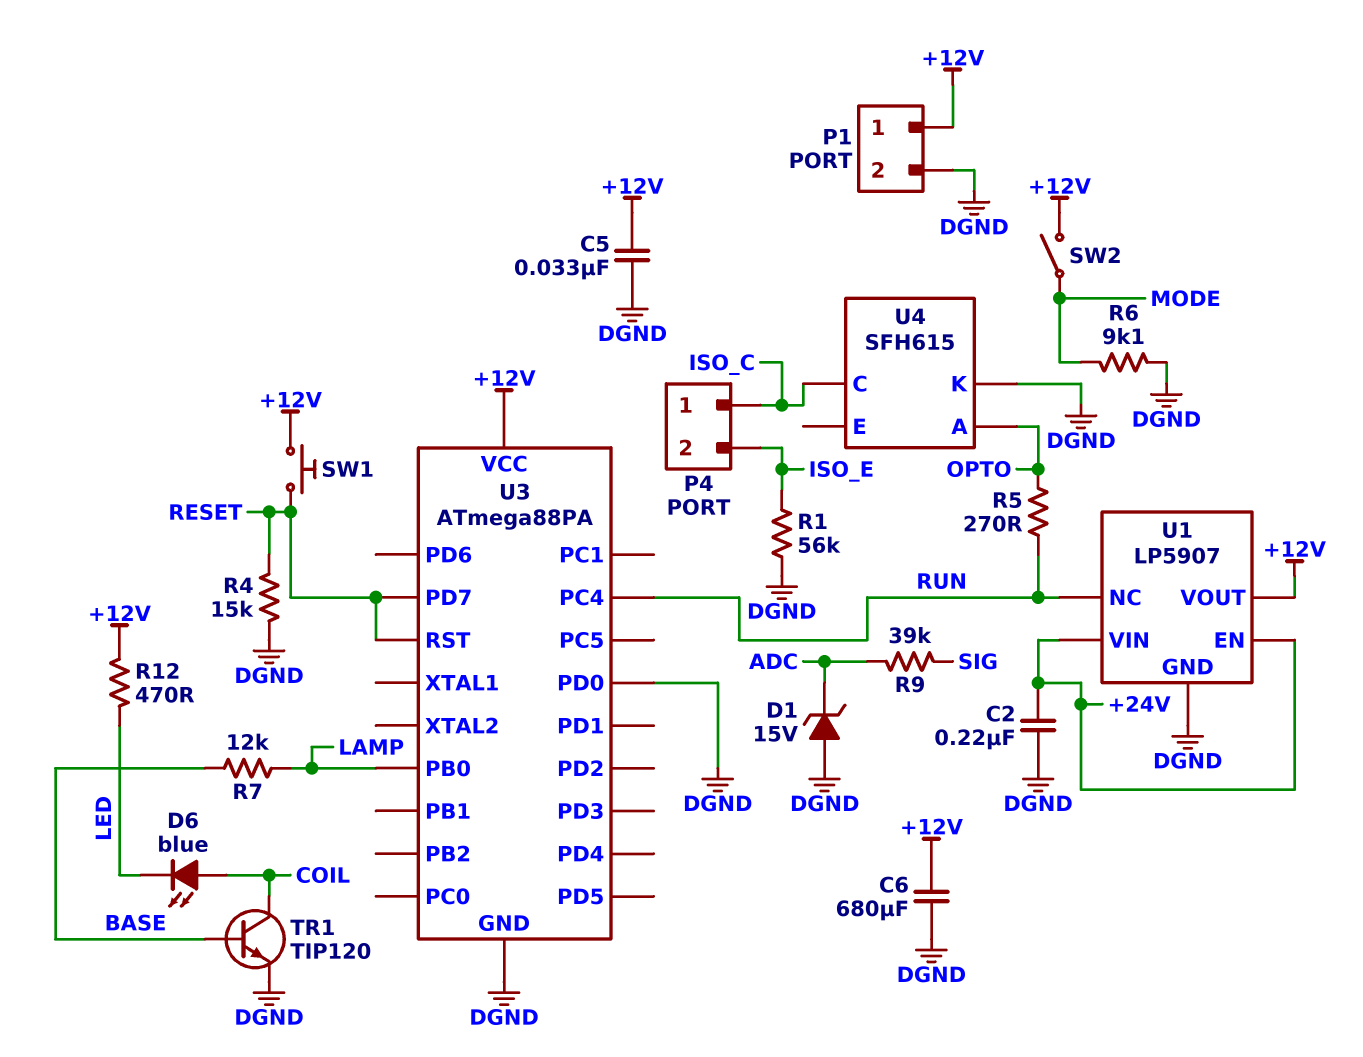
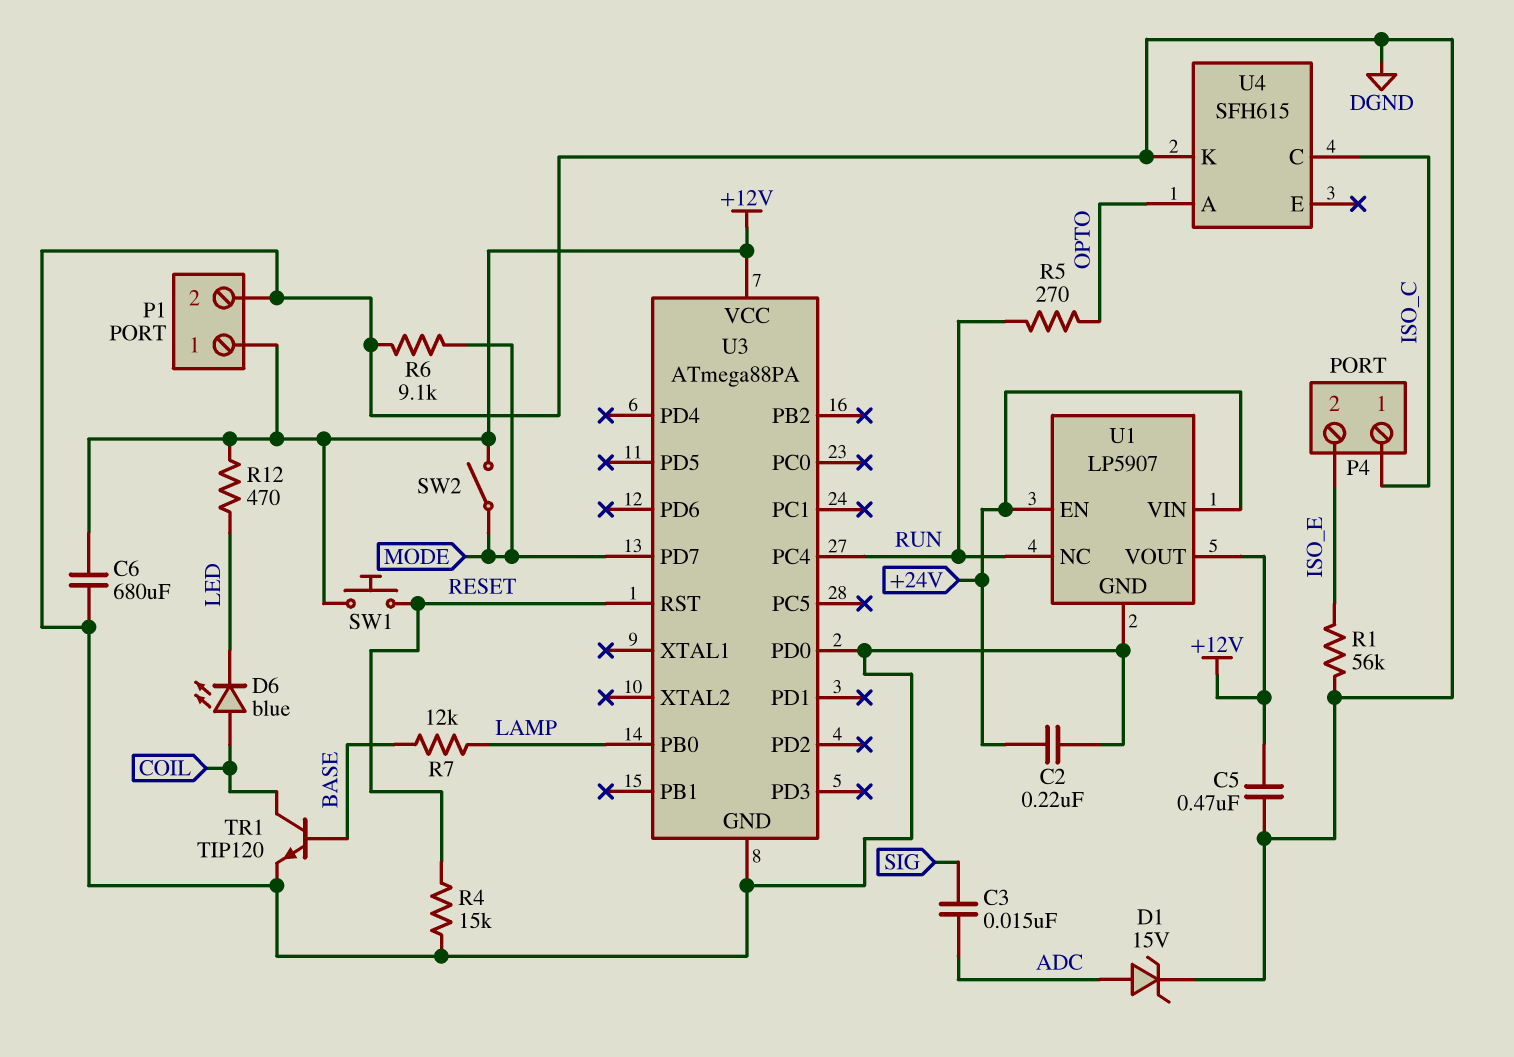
C3: none -> 15nF (ADC, SIG)
C5: 33nF (+12V, DGND) -> 470nF (+12V, DGND)
D1: zener 15V (A DGND, K ADC) -> zener 15V (A ADC, K DGND)
R9: 39k (ADC, SIG) -> none
U3 pin PD7: RESET -> MODE

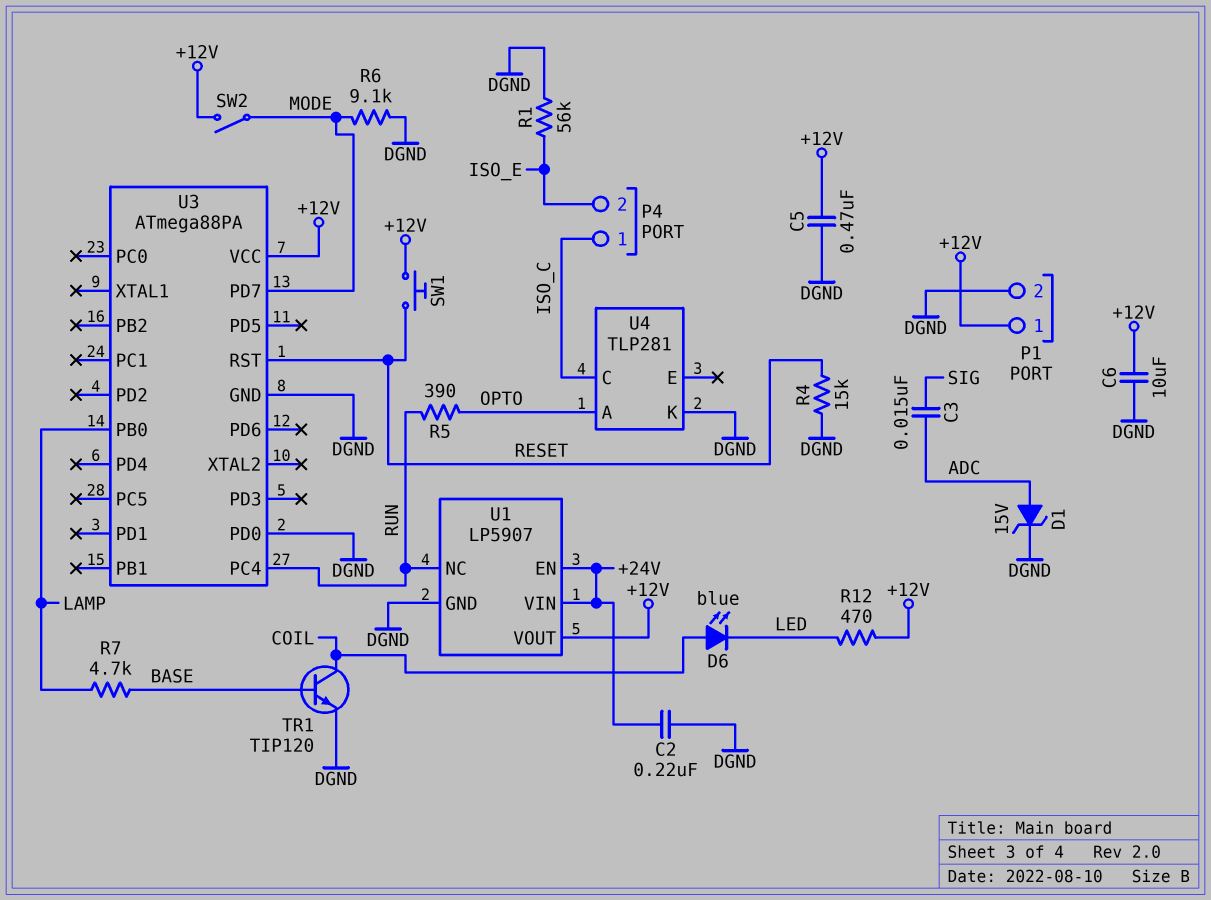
C6: 680uF (+12V, DGND) -> 10uF (+12V, DGND)
R5: 270 (OPTO, RUN) -> 390 (OPTO, RUN)
R7: 12k (BASE, LAMP) -> 4.7k (BASE, LAMP)
U4: SFH615 -> TLP281

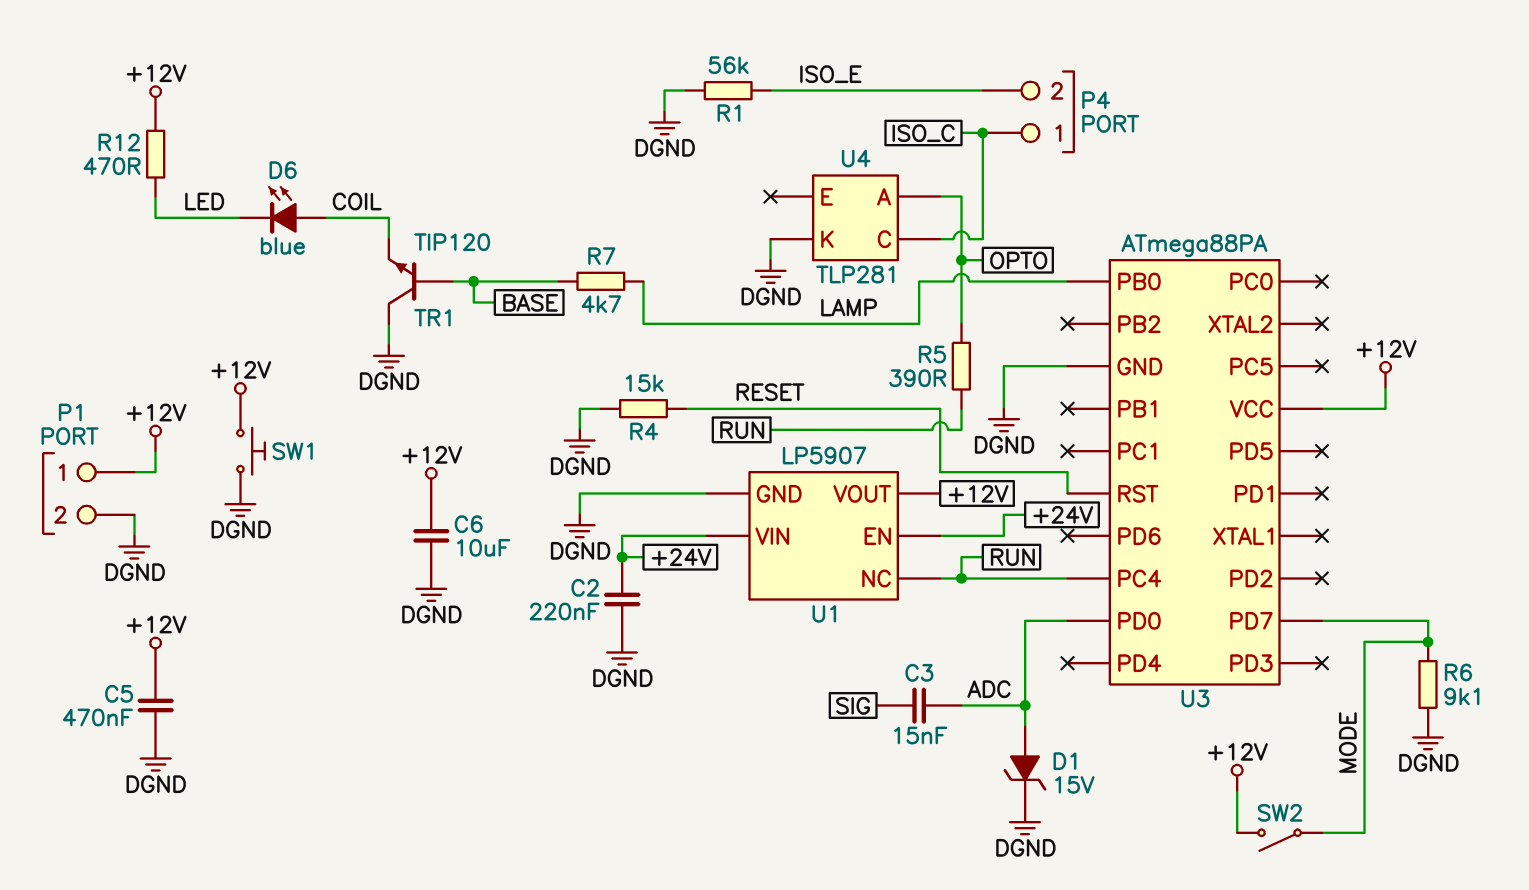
SW1: button (+12V, RESET) -> button (+12V, DGND)
TR1: NPN TIP120 (B BASE, C COIL, E DGND) -> NPN TIP120 (B BASE, C DGND, E COIL)
U3 pin PD0: DGND -> ADC

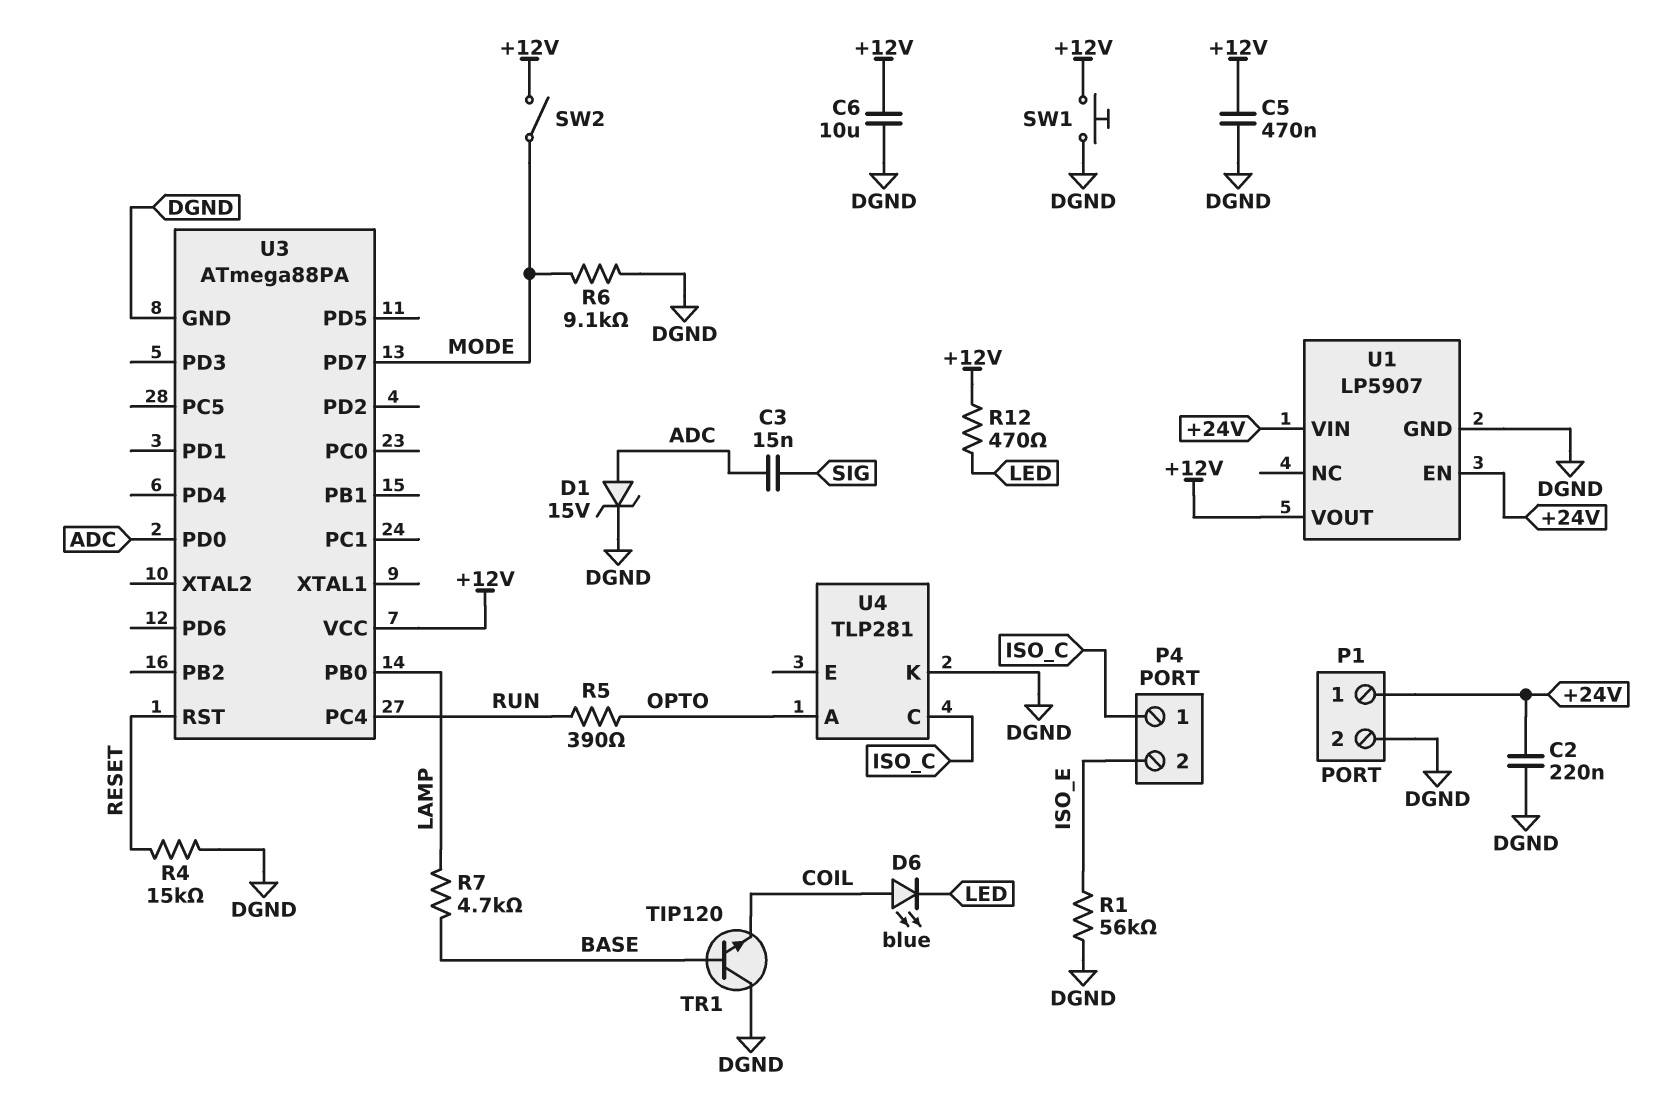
P1 pin 1: +12V -> +24V
U1 pin NC: RUN -> none

